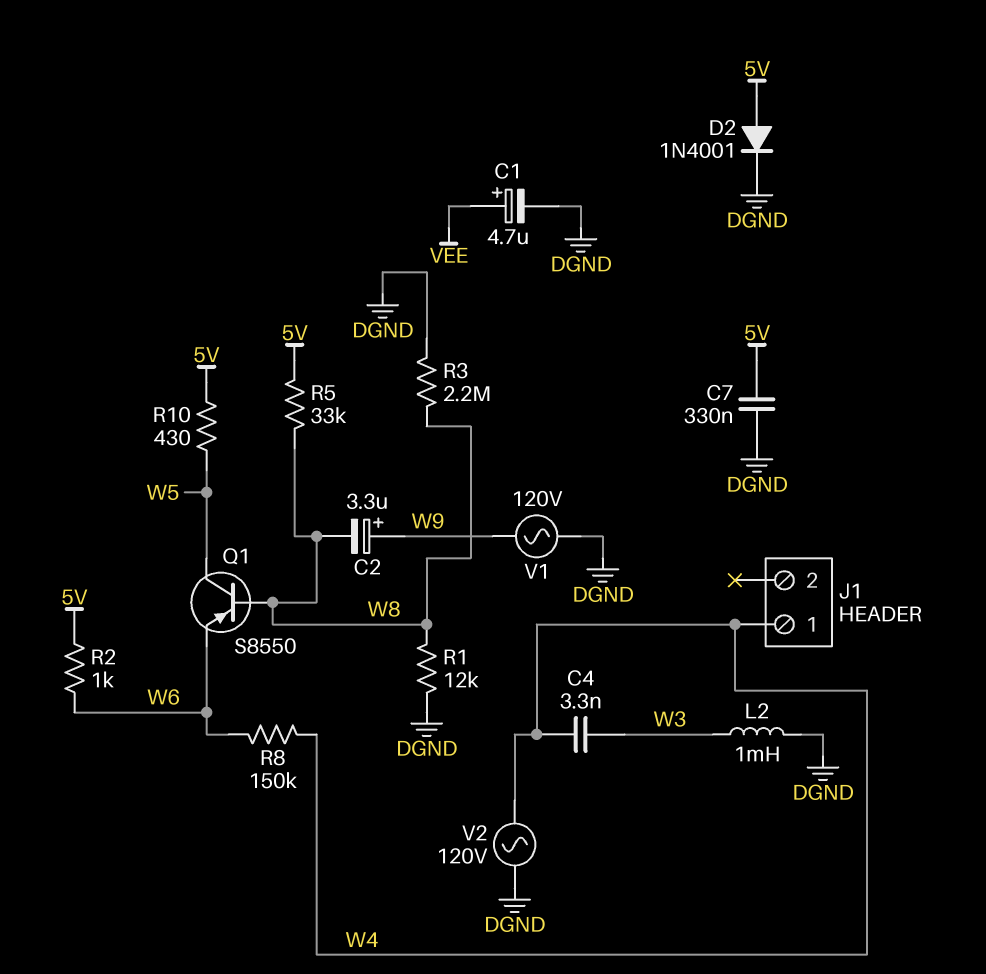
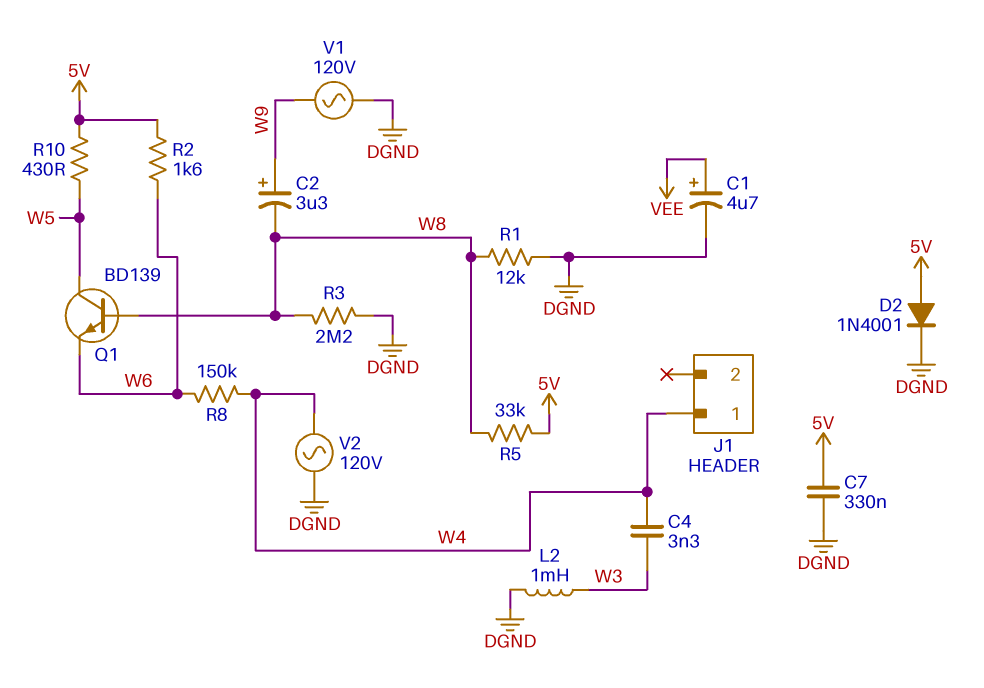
Q1: PNP S8550 (B W8, C W5, E W6) -> NPN BD139 (B W8, C W5, E W6)
R2: 1k (5V, W6) -> 1.6k (5V, W6)

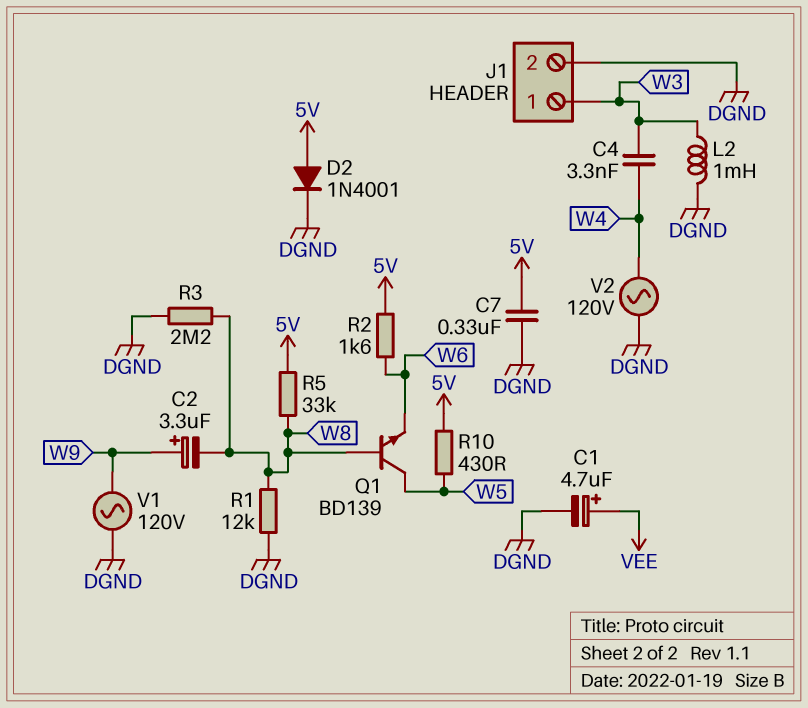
J1 pin 1: W4 -> W3
J1 pin 2: none -> DGND
R8: 150k (W4, W6) -> none

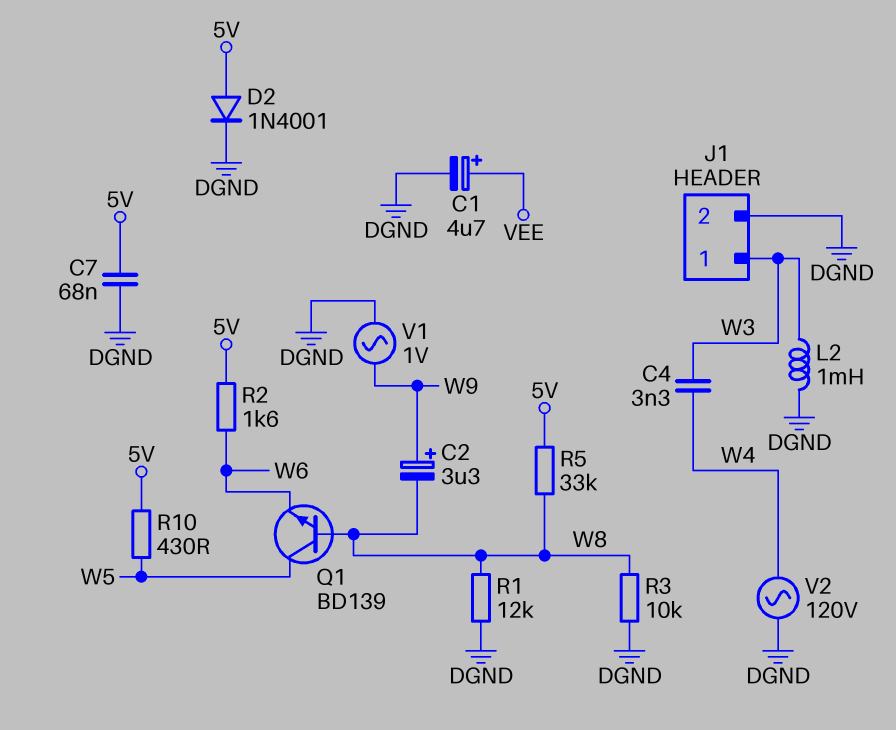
C7: 330nF (5V, DGND) -> 68nF (5V, DGND)
R3: 2.2M (DGND, W8) -> 10k (DGND, W8)
V1: AC 120V (DGND, W9) -> AC 1V (DGND, W9)

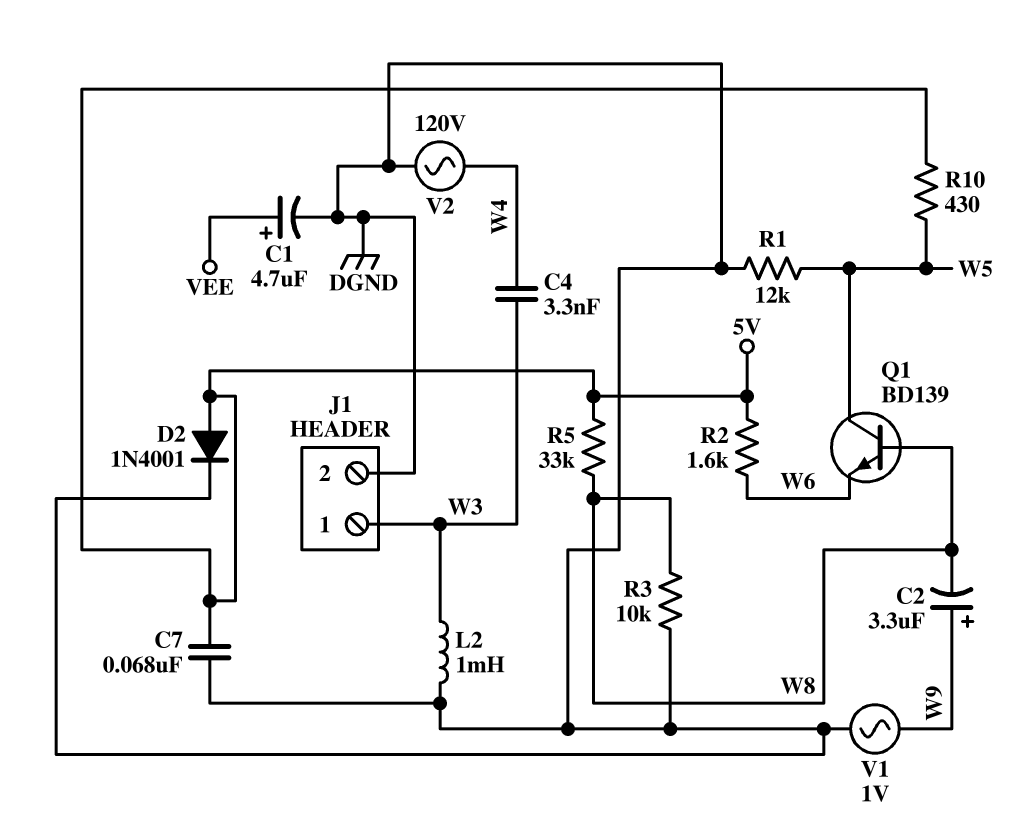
R1: 12k (DGND, W8) -> 12k (DGND, W5)

